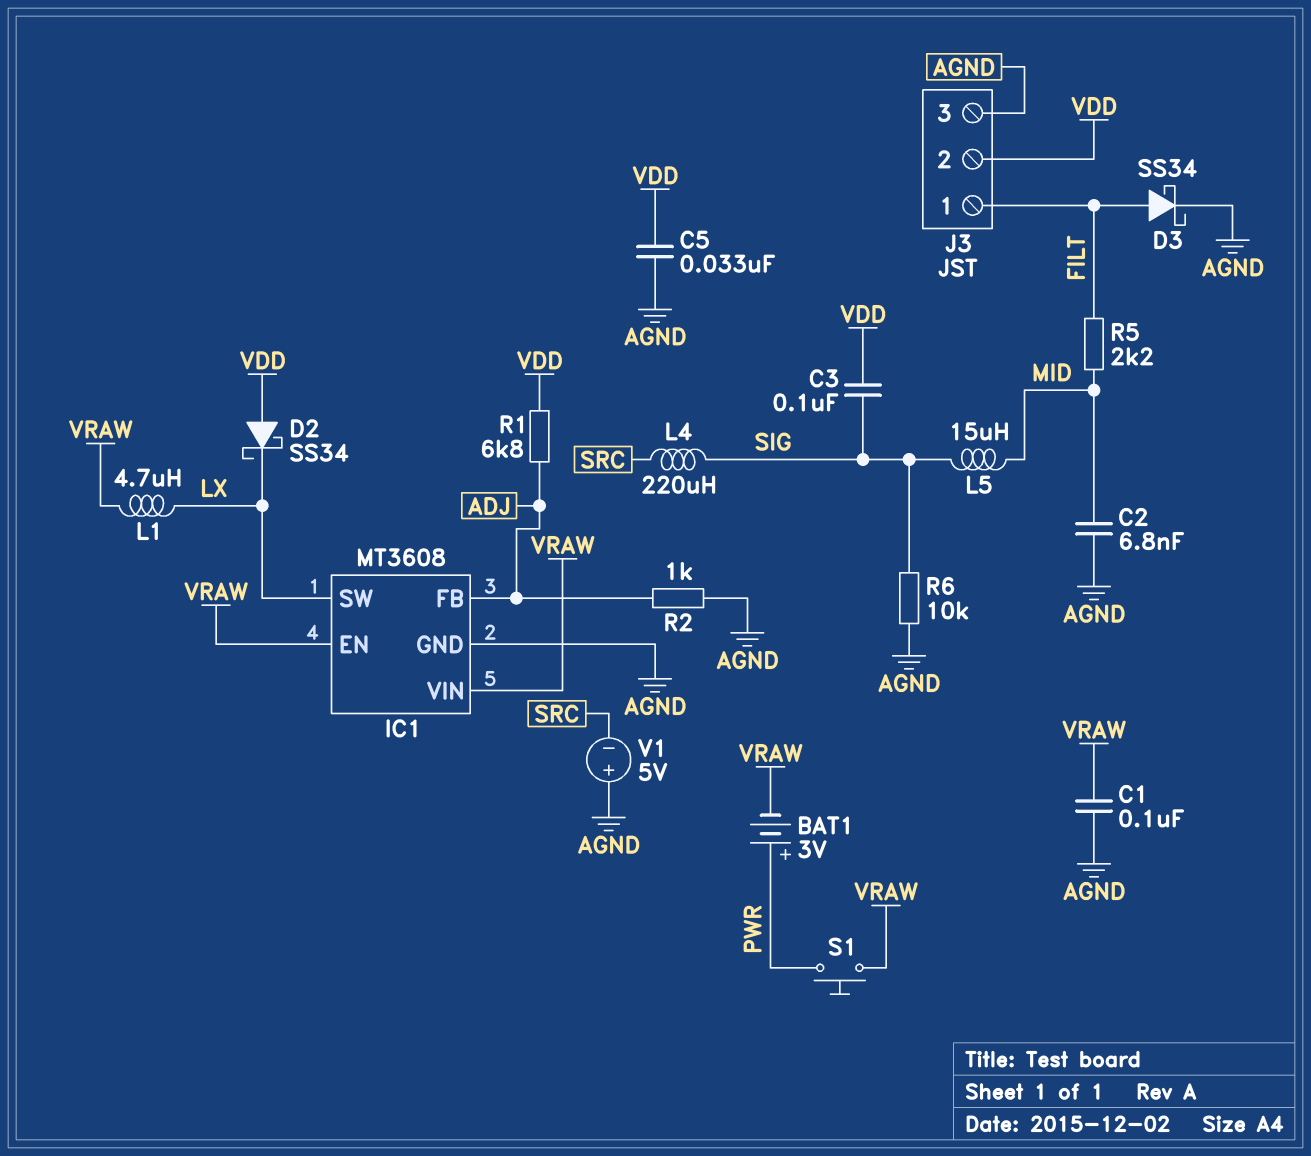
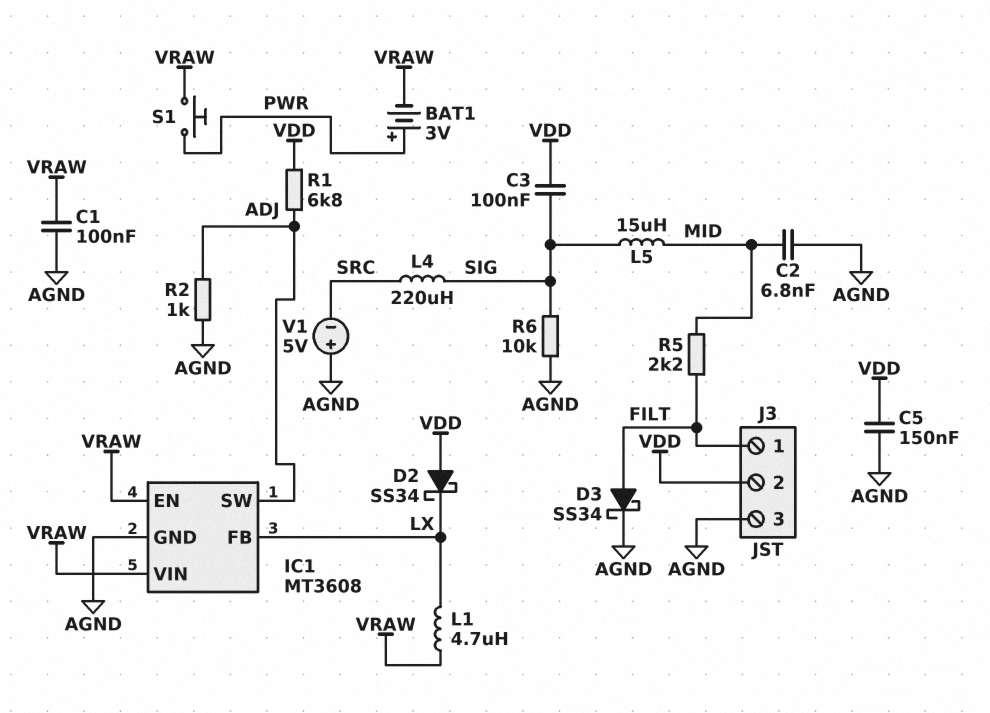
C5: 33nF (AGND, VDD) -> 150nF (AGND, VDD)
IC1 pin FB: ADJ -> LX
IC1 pin SW: LX -> ADJ

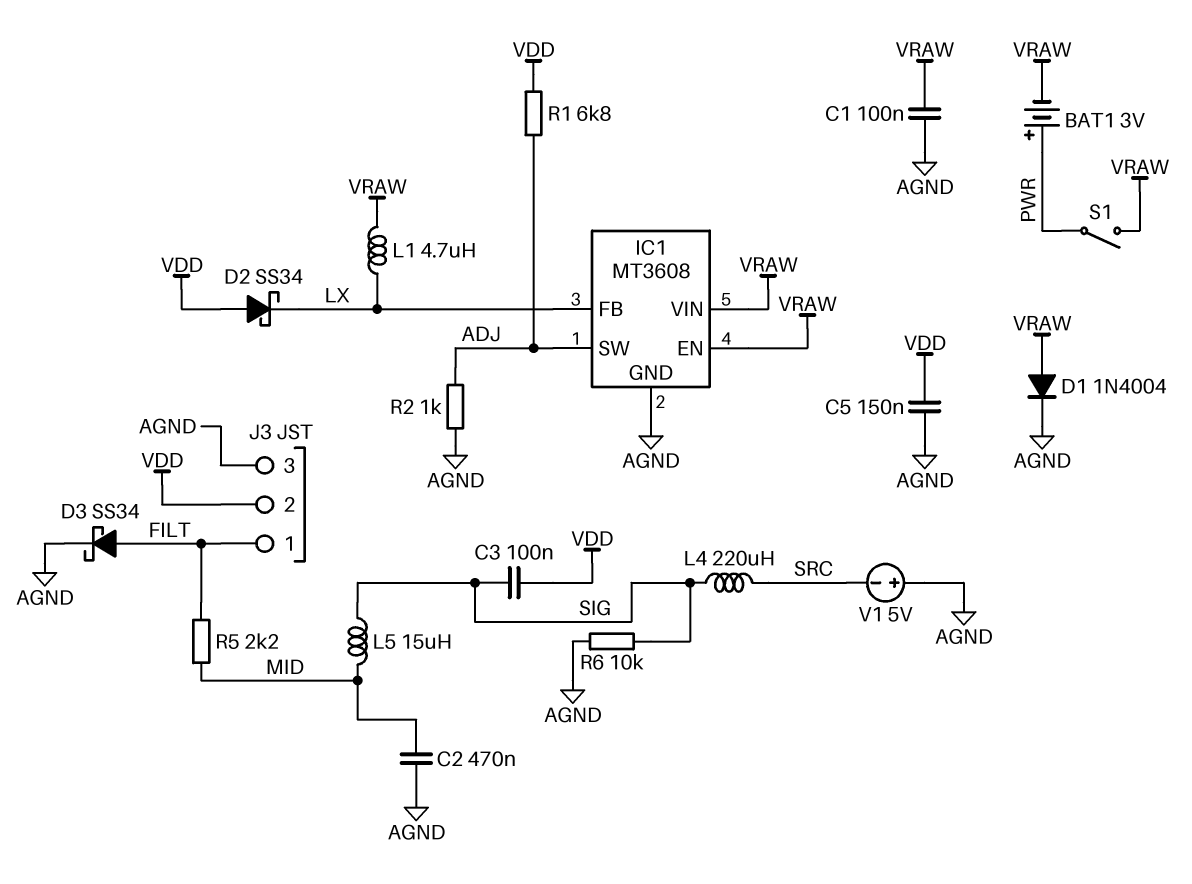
C2: 6.8nF (AGND, MID) -> 470nF (AGND, MID)
D1: none -> diode 1N4004 (A VRAW, K AGND)
S1: button (PWR, VRAW) -> switch (PWR, VRAW)

